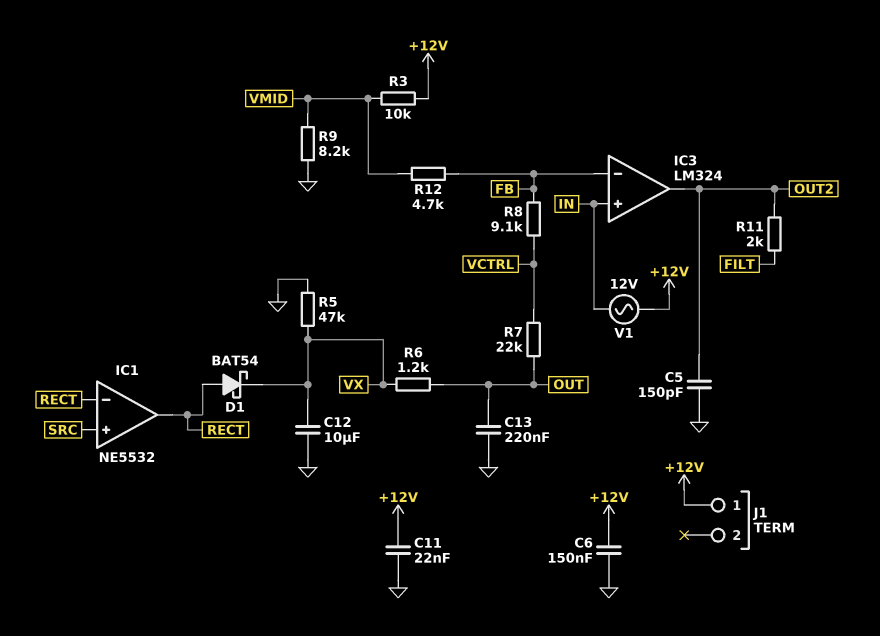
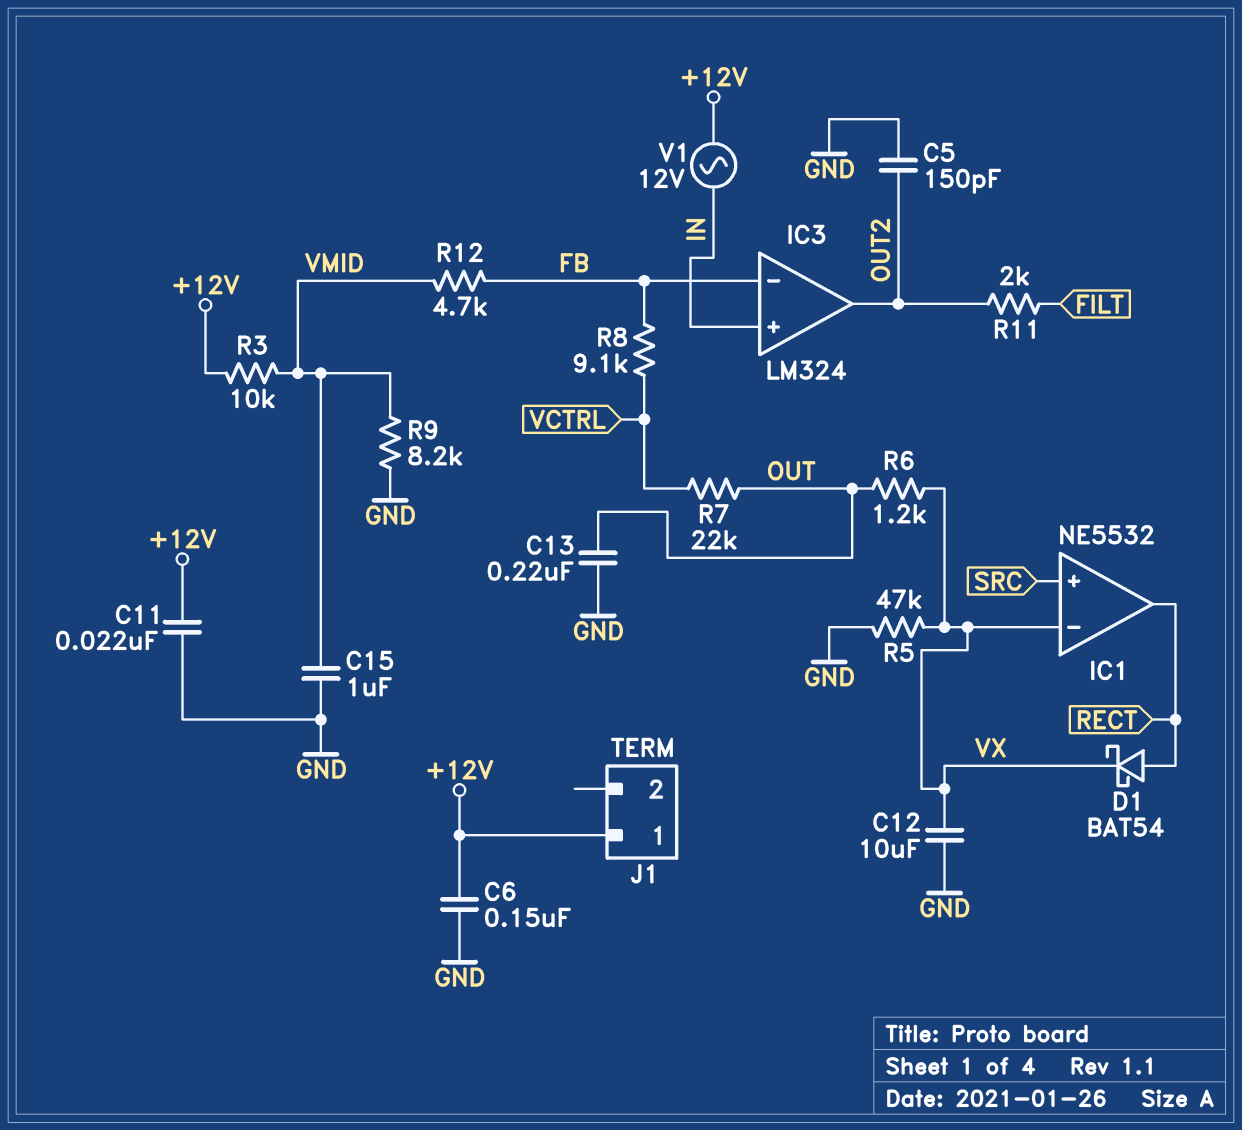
C15: none -> 1uF (GND, VMID)
IC1 pin in-: RECT -> VX

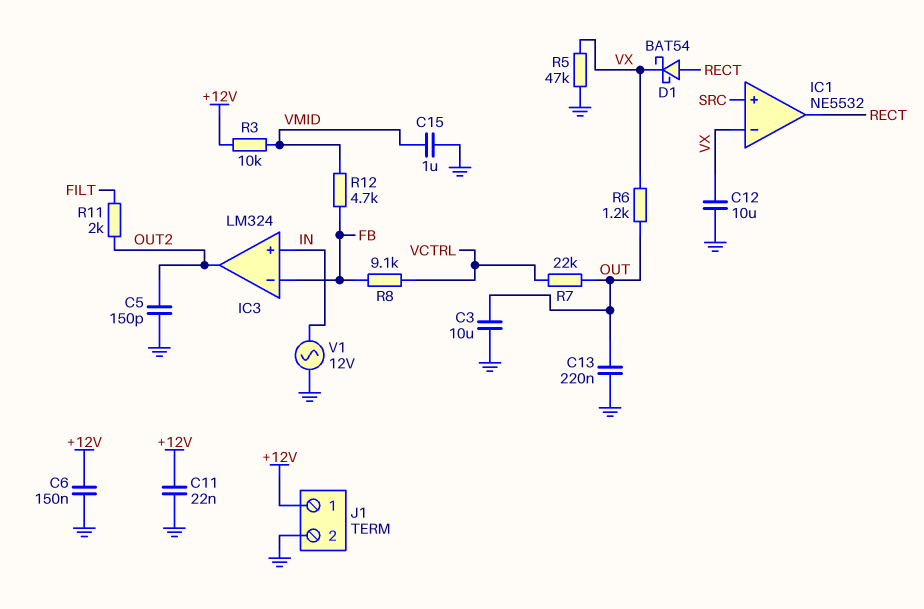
C3: none -> 10uF (GND, OUT)
J1 pin 2: none -> GND
R9: 8.2k (GND, VMID) -> none
V1: AC 12V (+12V, IN) -> AC 12V (GND, IN)

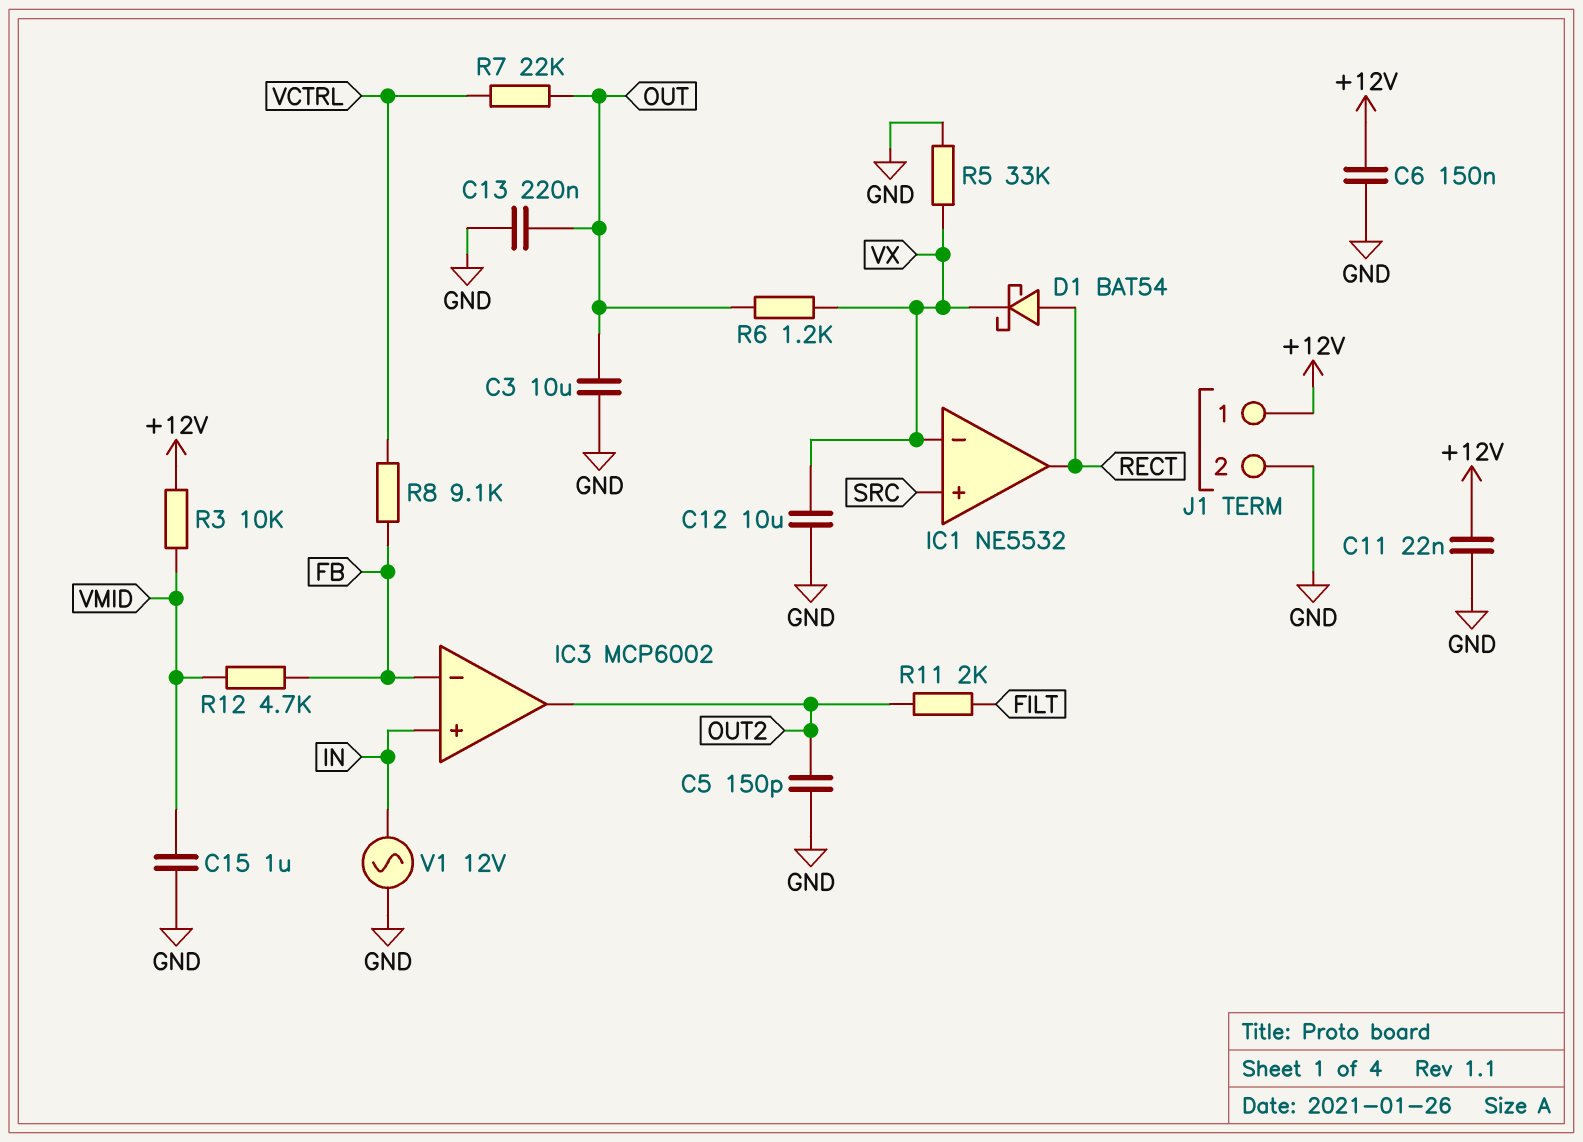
IC3: LM324 -> MCP6002
R5: 47k (GND, VX) -> 33k (GND, VX)

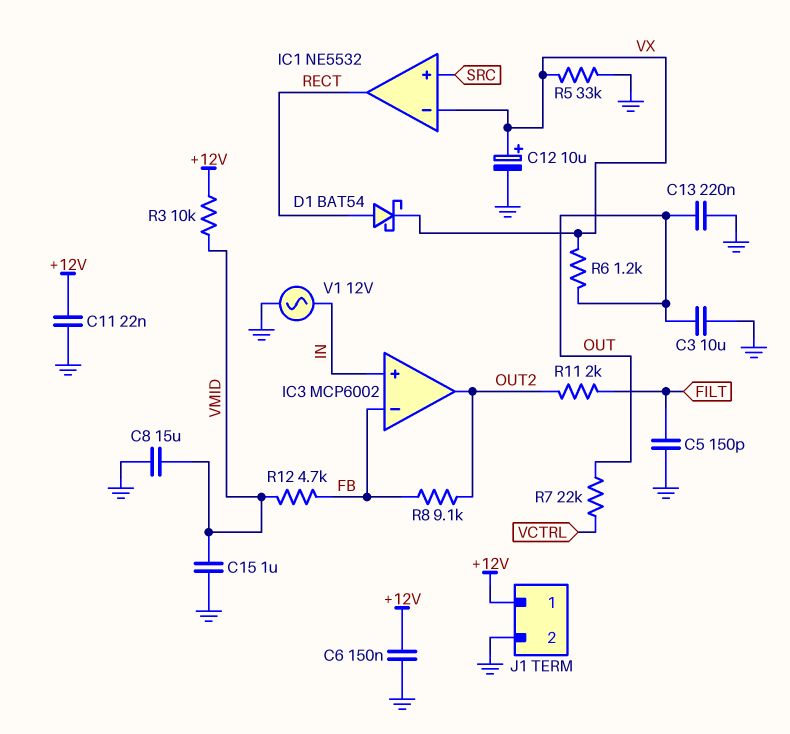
C5: 150pF (GND, OUT2) -> 150pF (FILT, GND)
C8: none -> 15uF (GND, VMID)
C12: 10uF (GND, VX) -> 10uF (plus VX, minus GND)
R8: 9.1k (FB, VCTRL) -> 9.1k (FB, OUT2)

